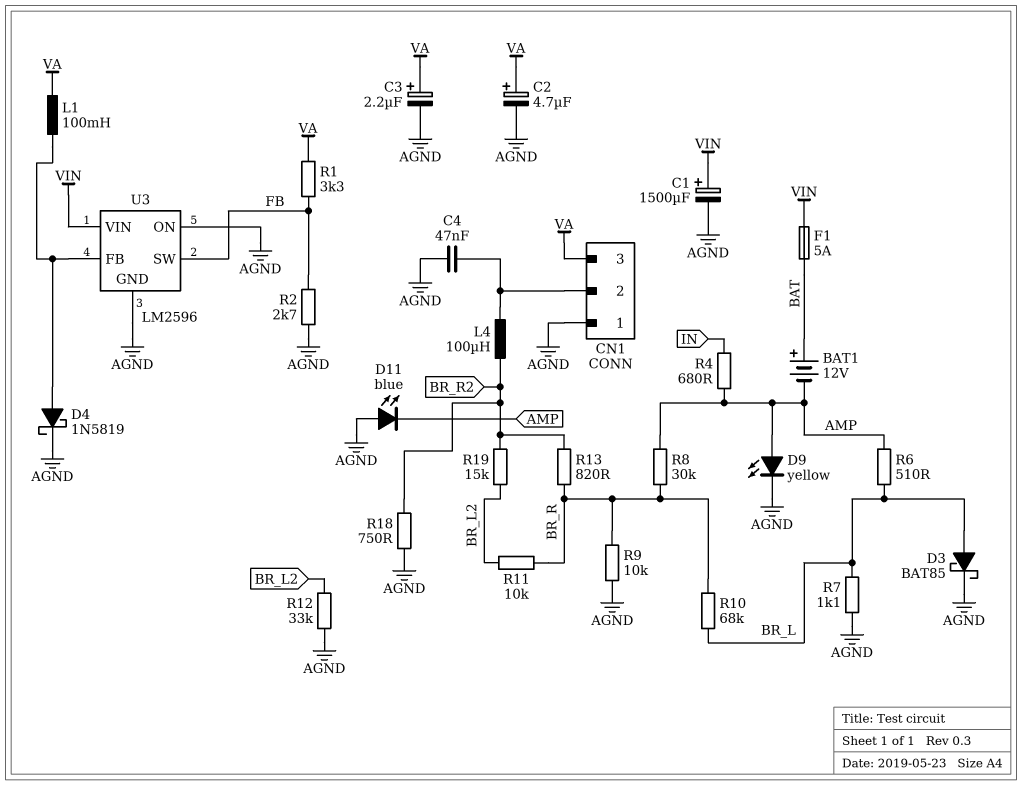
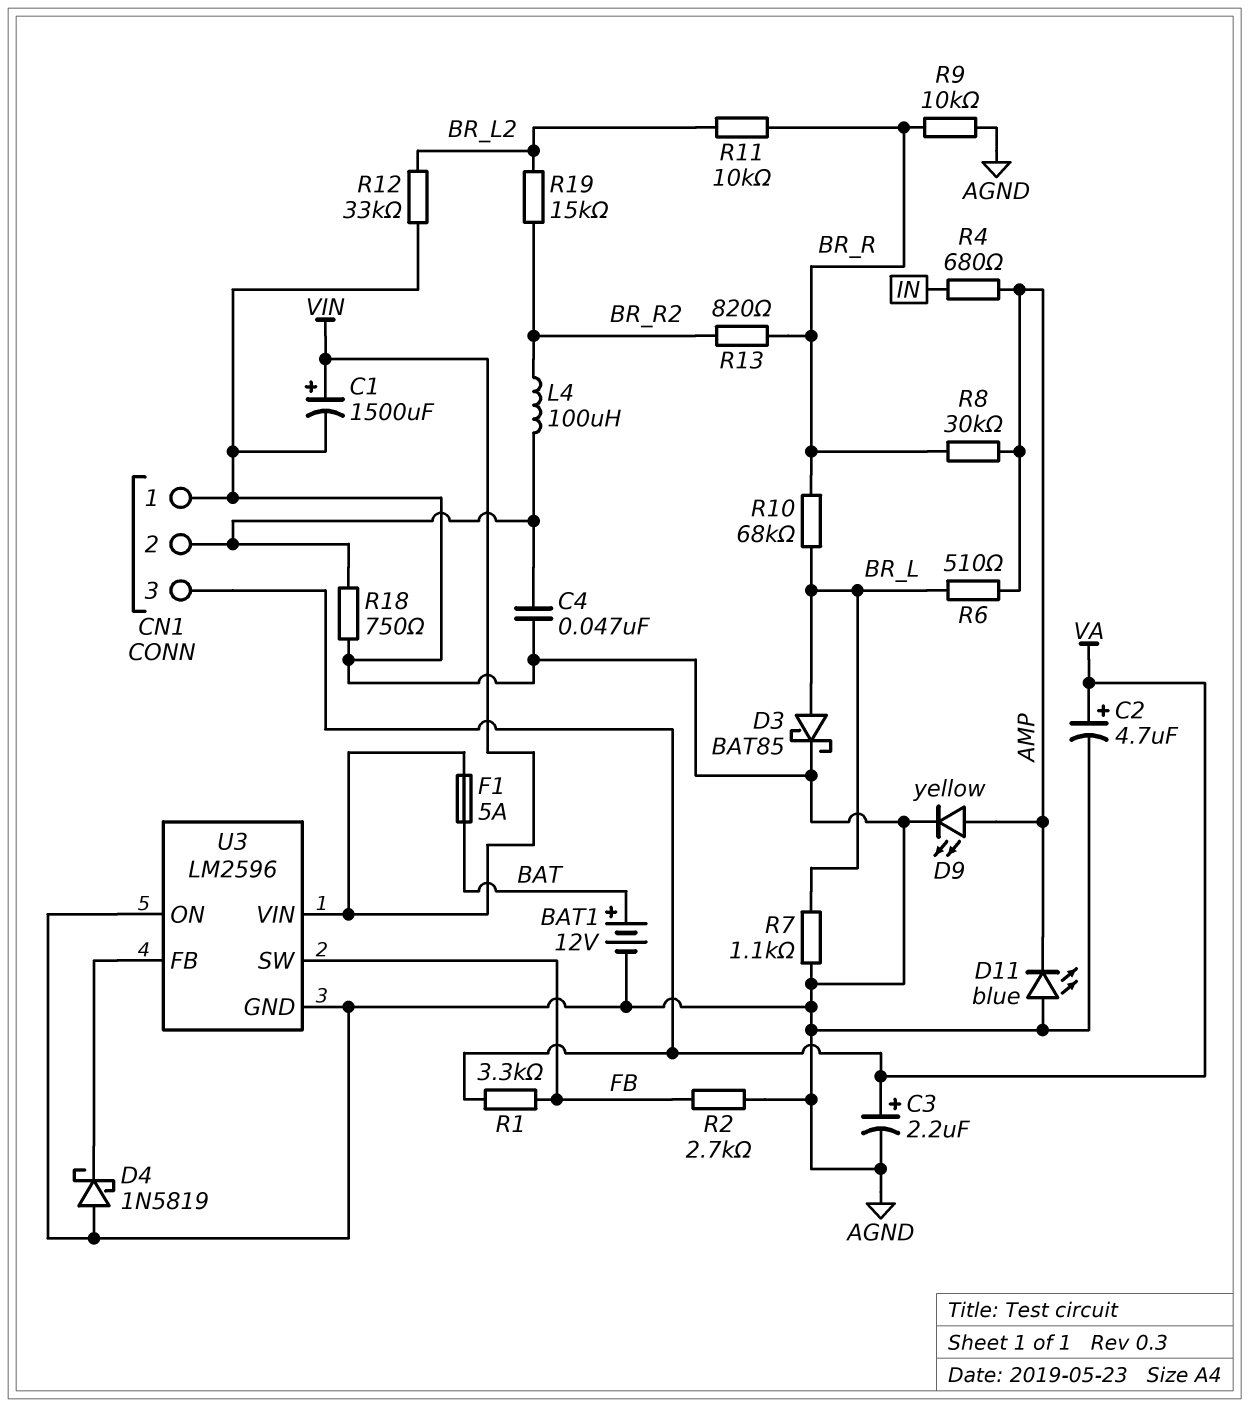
BAT1: 12V (plus BAT, minus AMP) -> 12V (plus BAT, minus AGND)
D4: schottky 1N5819 (A U3/FB, K AGND) -> schottky 1N5819 (A AGND, K U3/FB)
L1: 100mH (U3/FB, VA) -> none
R18: 750 (AGND, BR_R2) -> 750 (AGND, CN1/2)

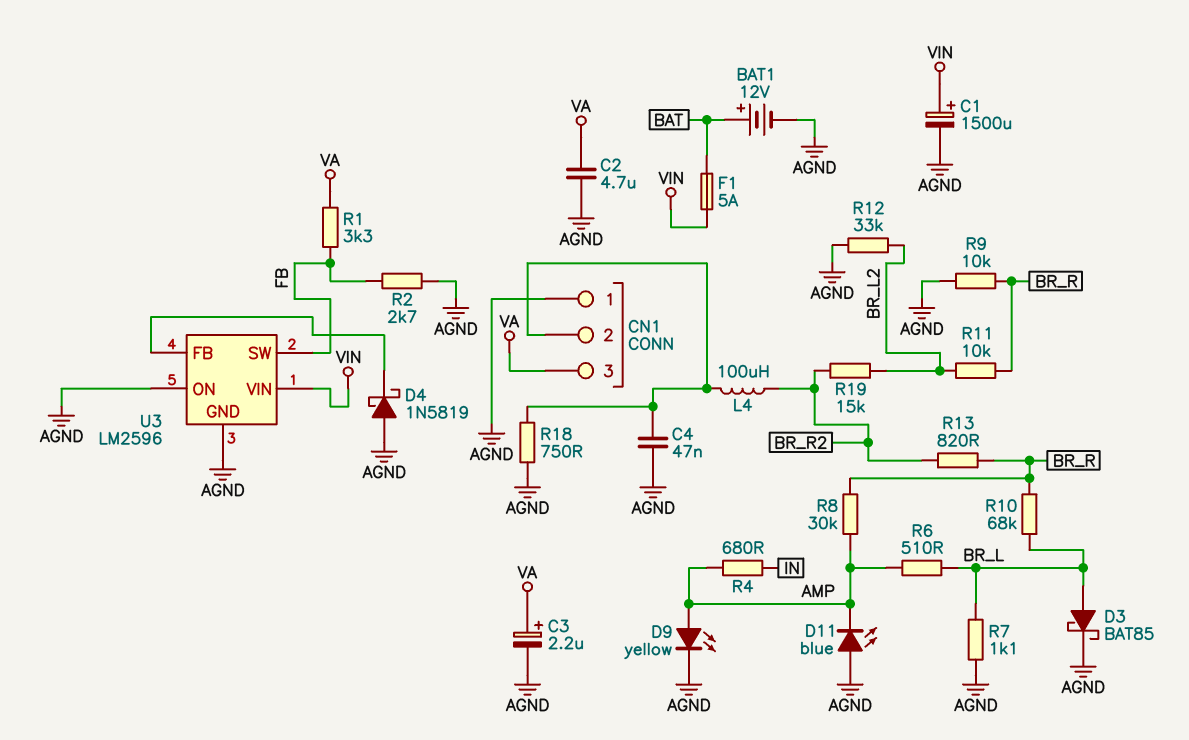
C2: 4.7uF (plus VA, minus AGND) -> 4.7uF (AGND, VA)

